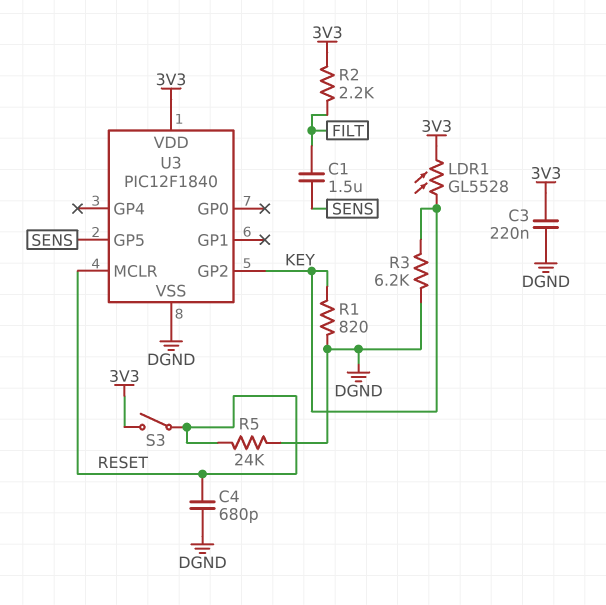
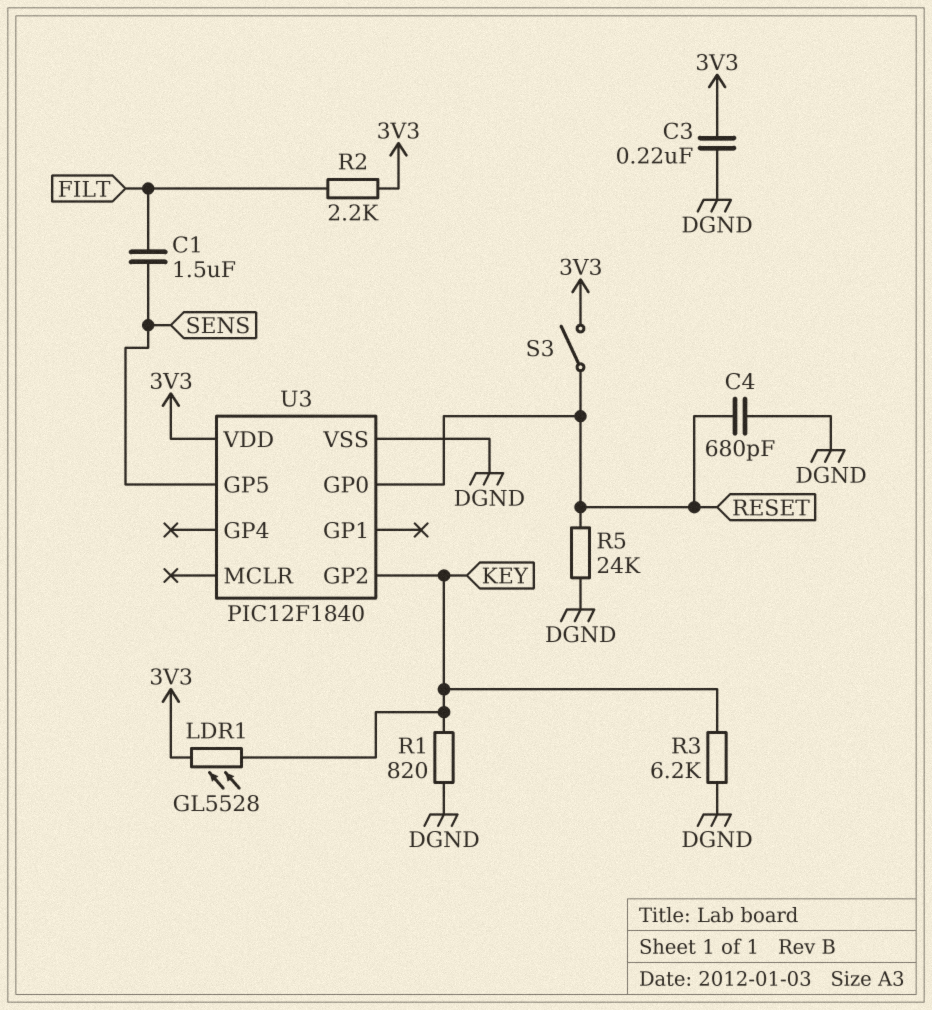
U3 pin GP0: none -> RESET
U3 pin MCLR: RESET -> none

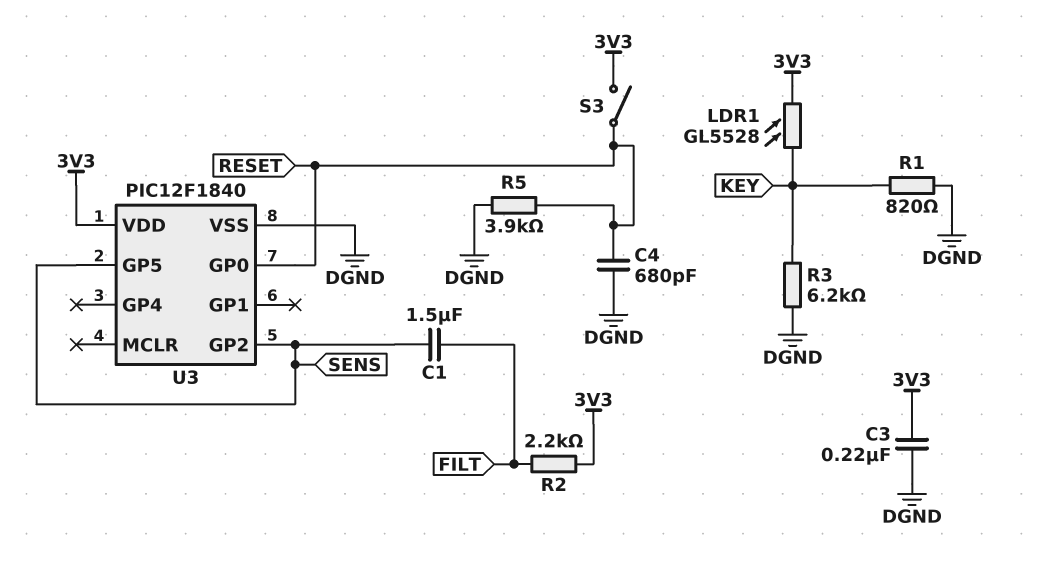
R5: 24k (DGND, RESET) -> 3.9k (DGND, RESET)
U3 pin GP2: KEY -> SENS

